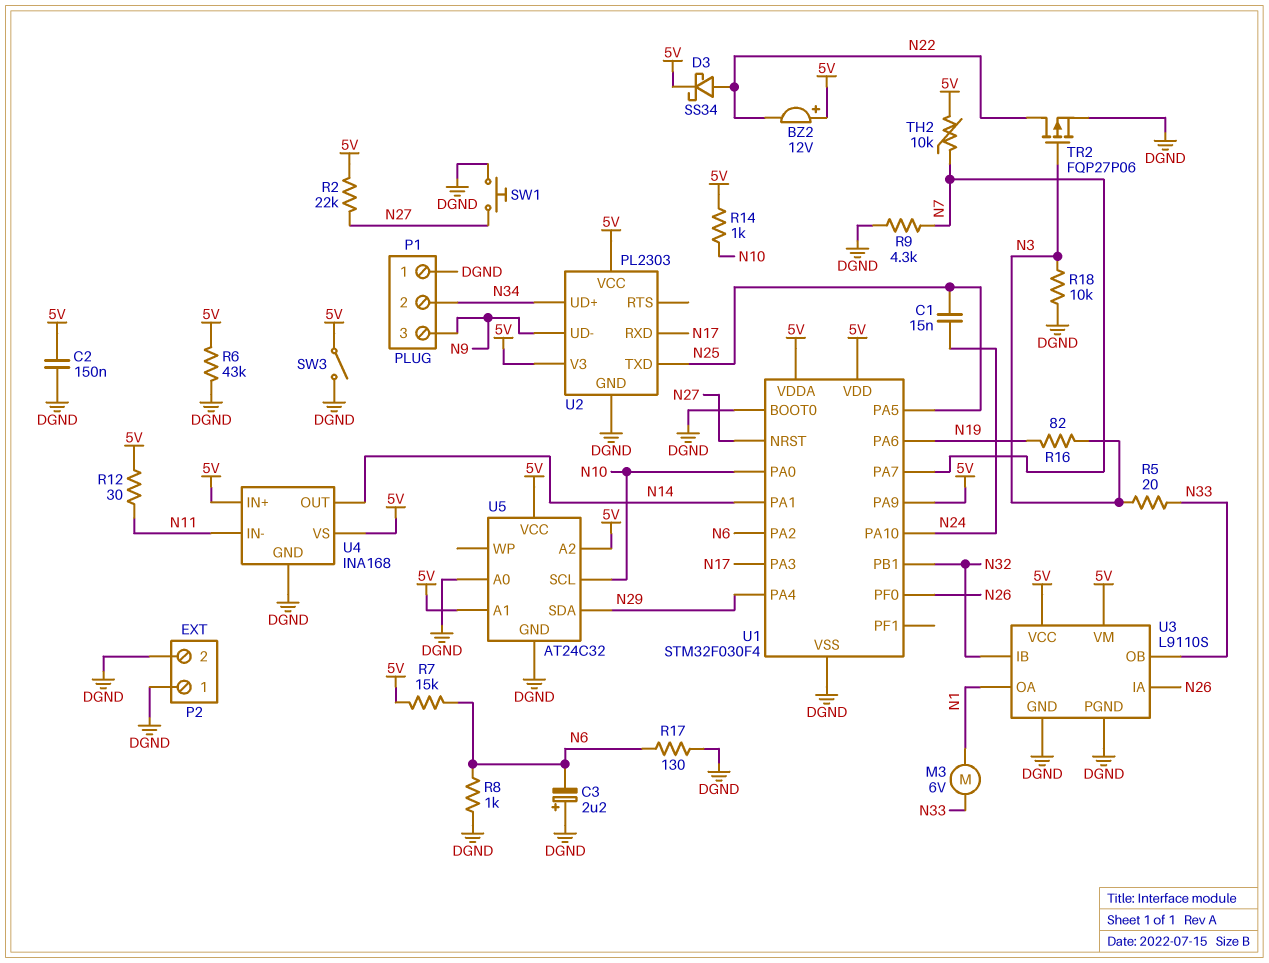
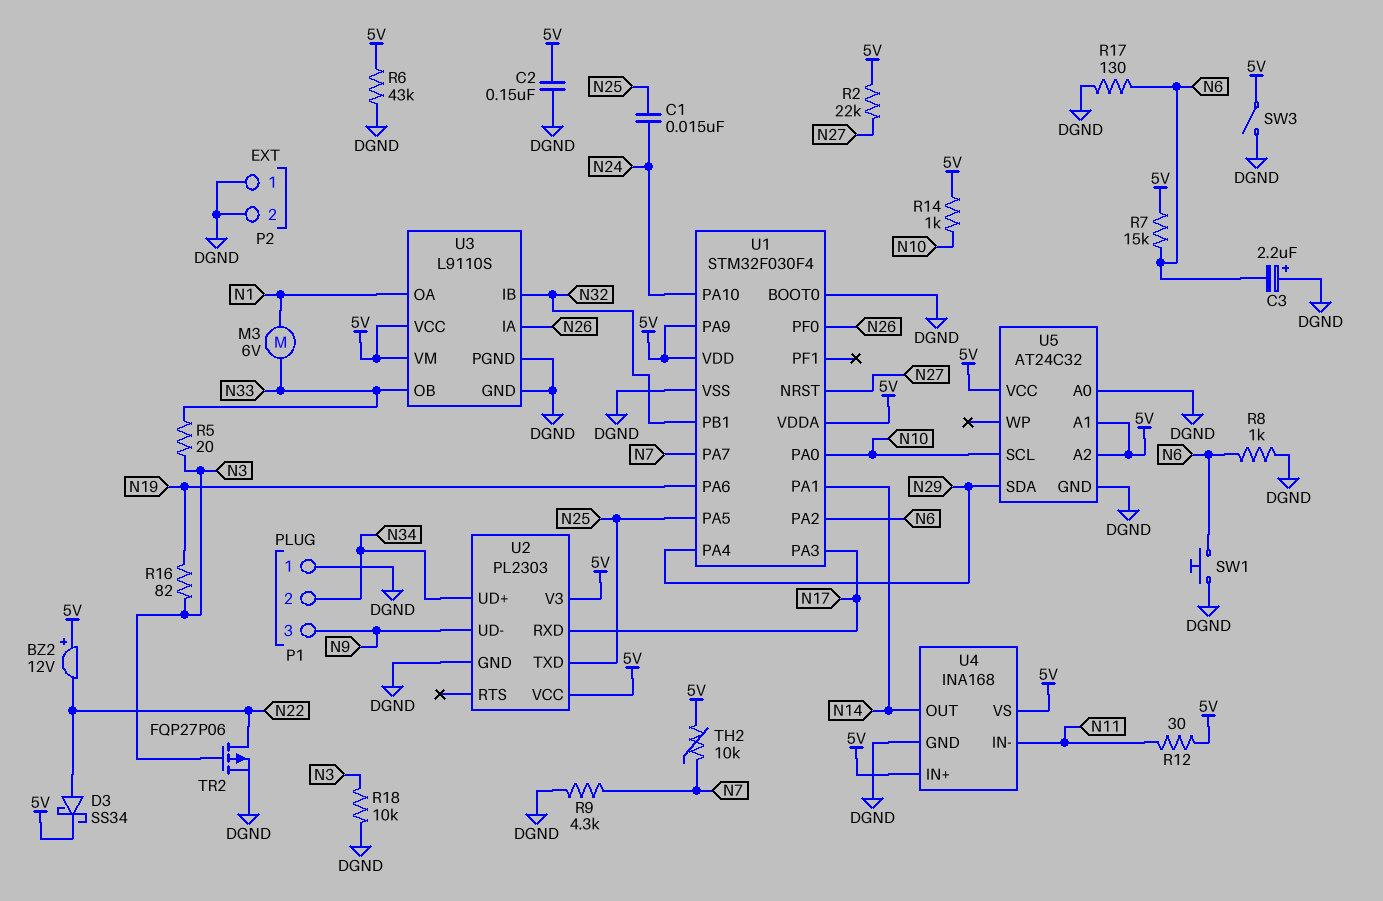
SW1: button (DGND, N27) -> button (DGND, N6)

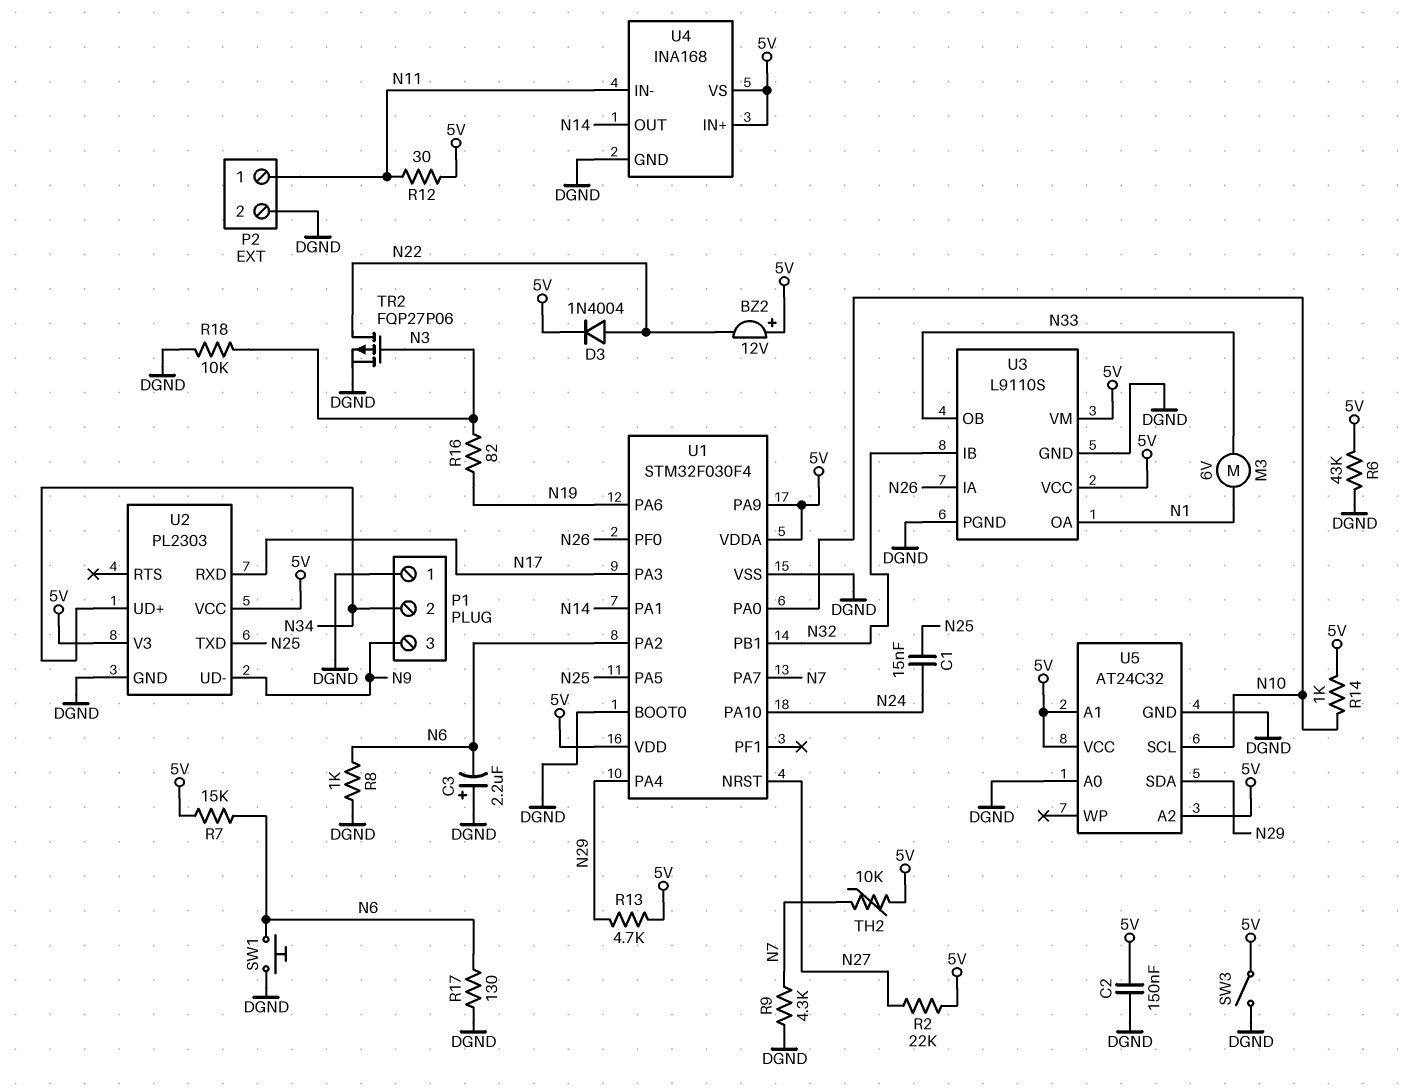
D3: schottky SS34 (A N22, K 5V) -> diode 1N4004 (A N22, K 5V)
P2 pin 1: DGND -> N11
R5: 20 (N3, N33) -> none
R13: none -> 4.7k (5V, N29)

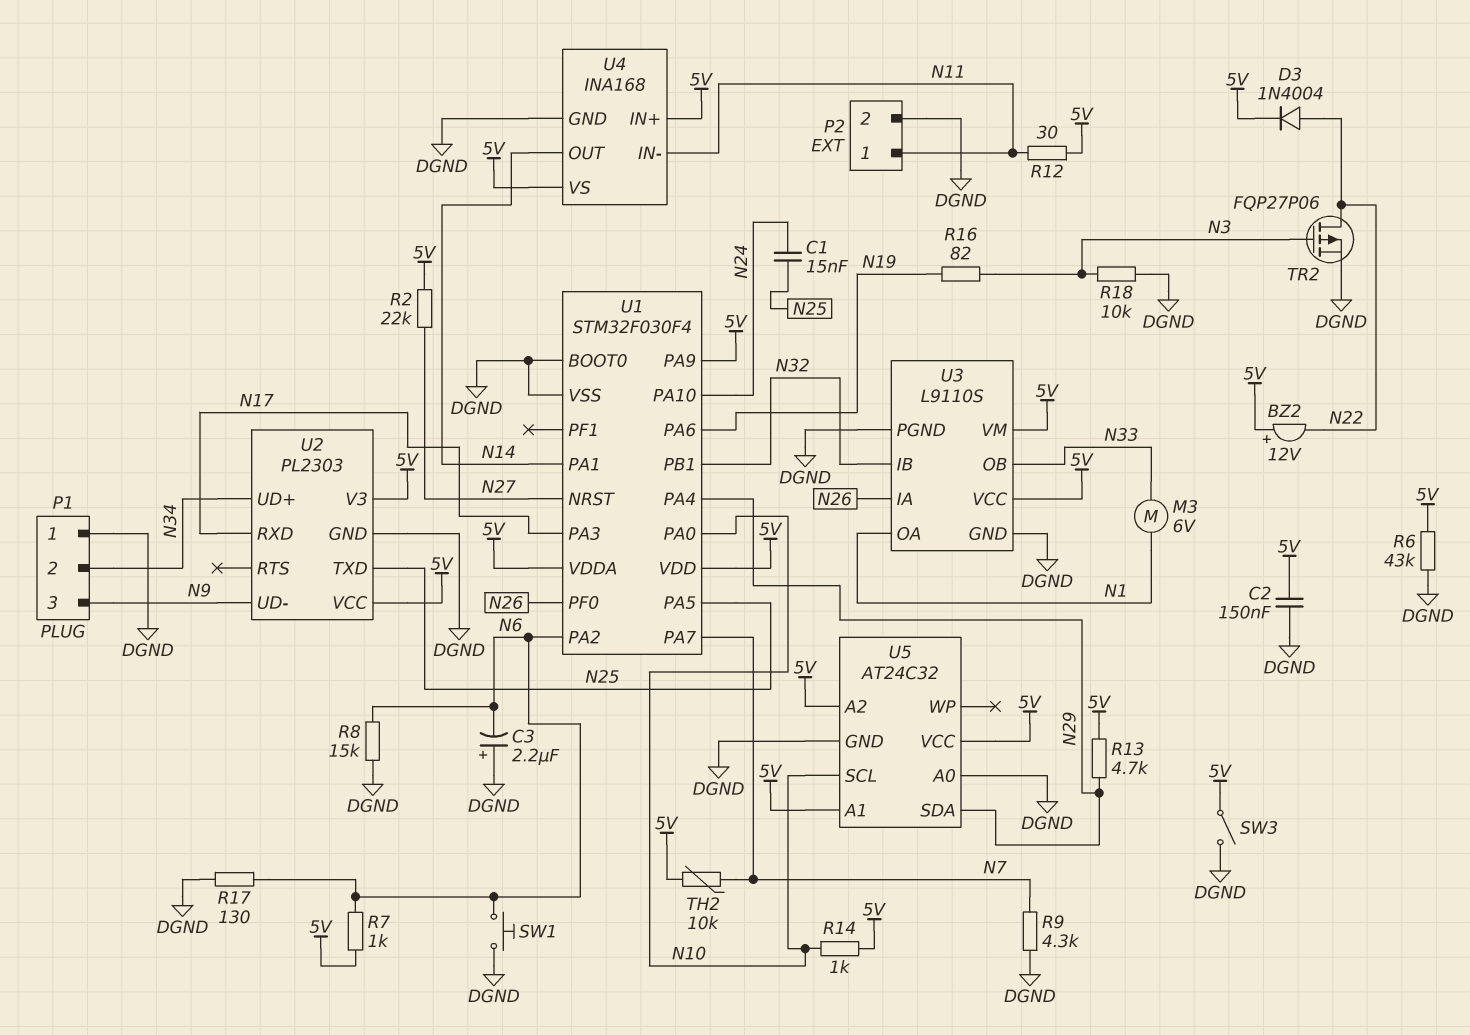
R7: 15k (5V, N6) -> 1k (5V, N6)
R8: 1k (DGND, N6) -> 15k (DGND, N6)

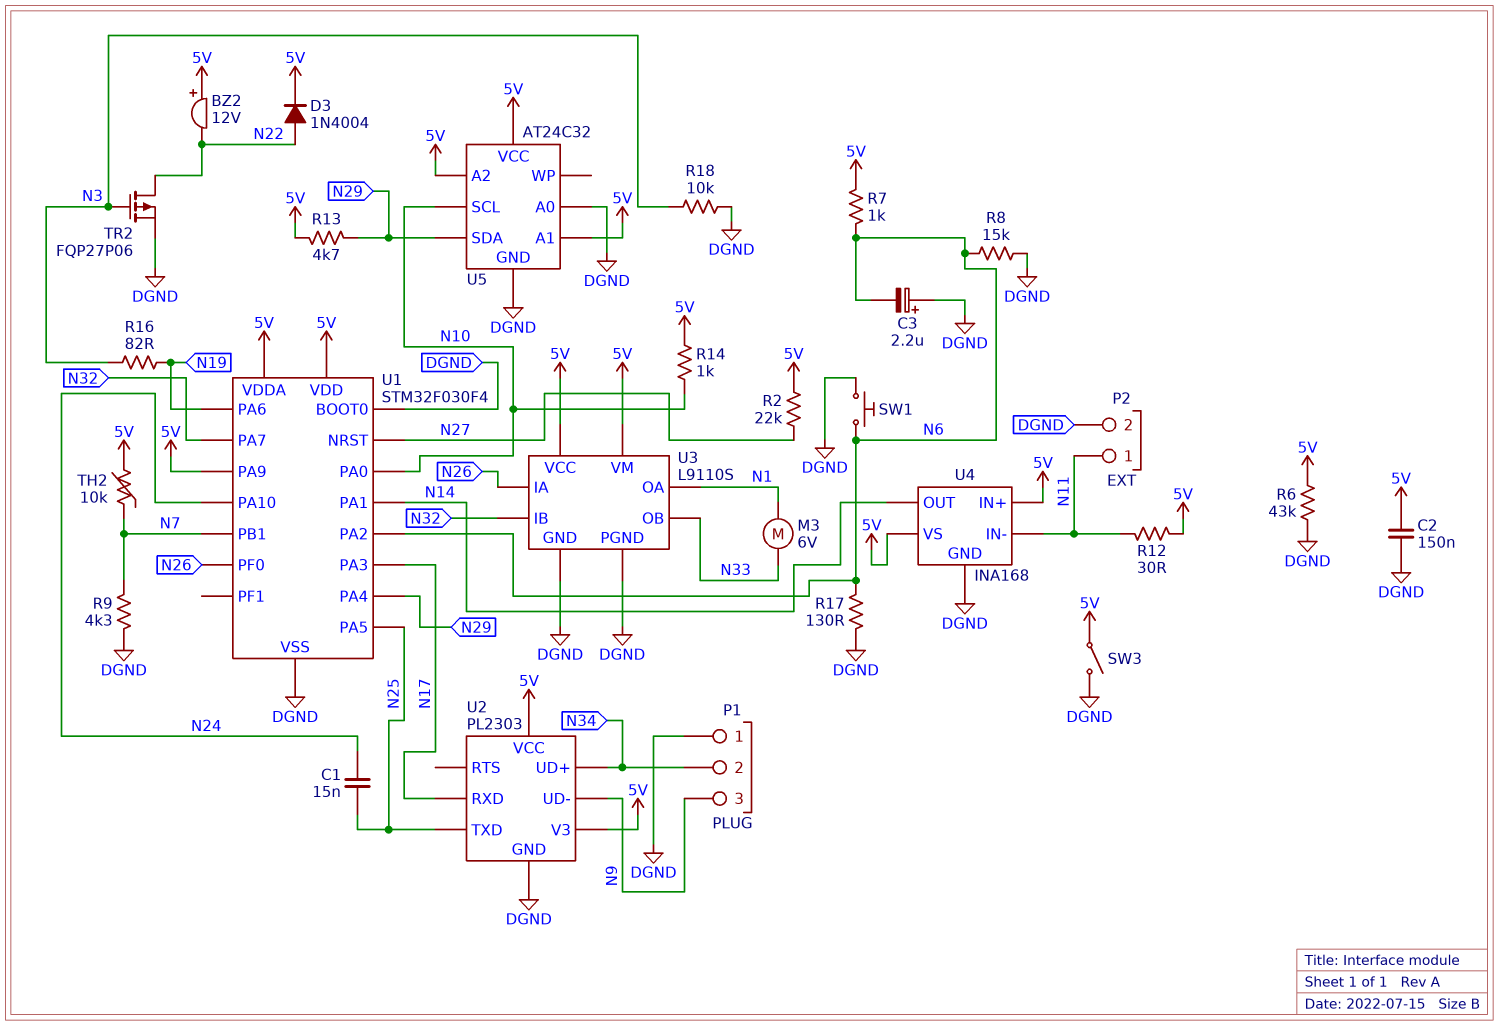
U1 pin PA7: N7 -> N32
U1 pin PB1: N32 -> N7

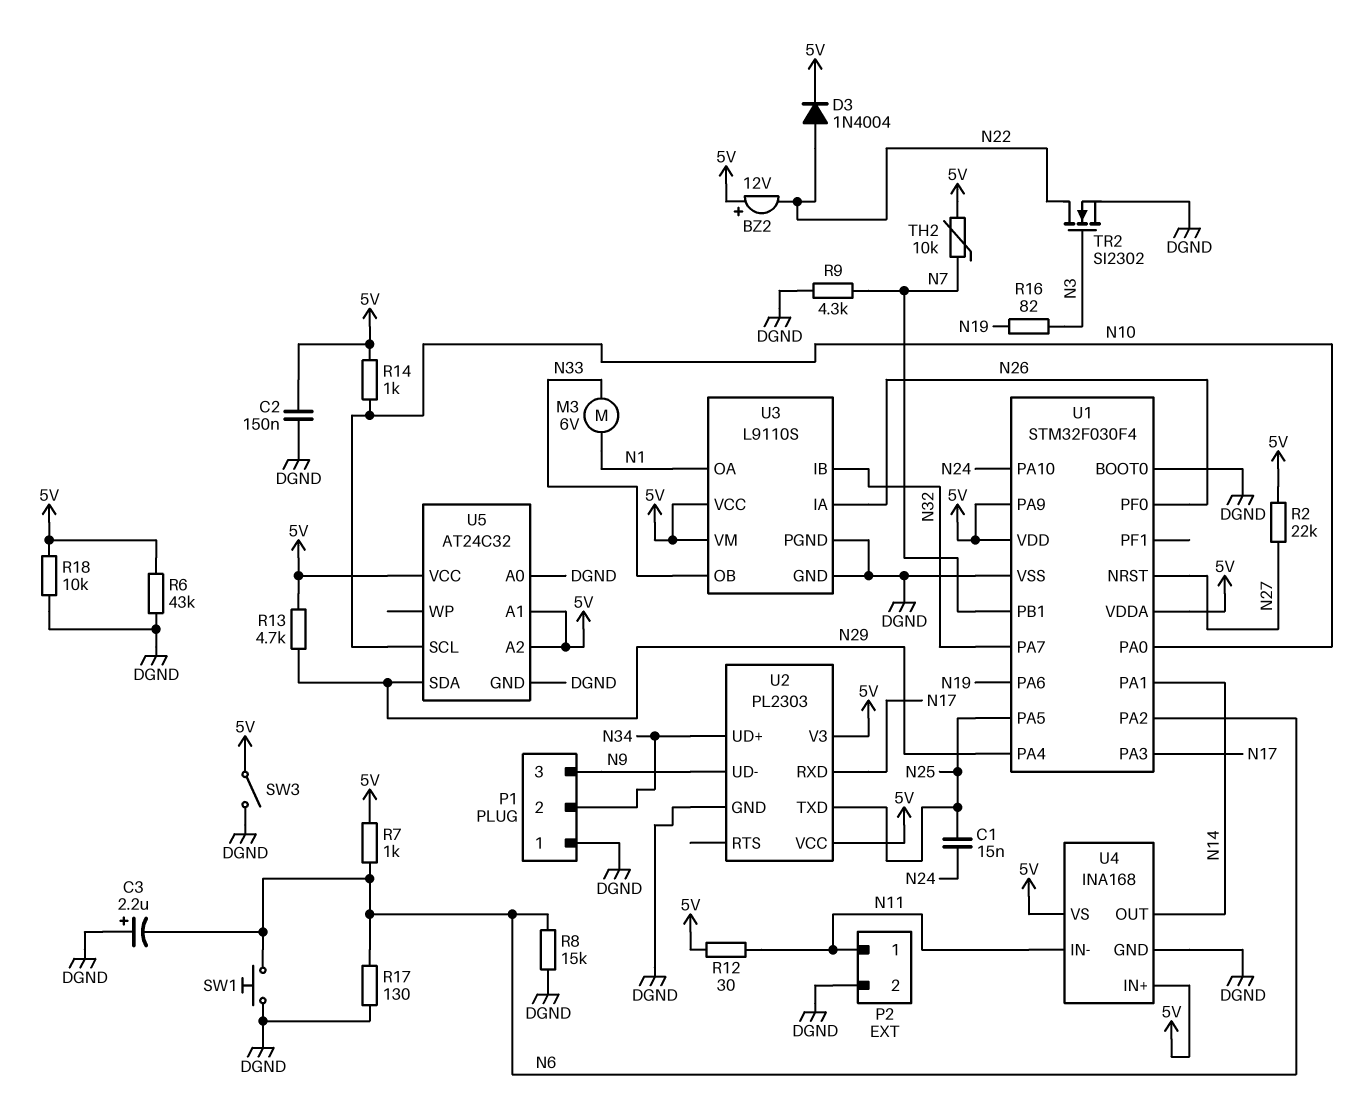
R18: 10k (DGND, N3) -> 10k (5V, DGND)
TR2: PMOS FQP27P06 (G N3, D N22, S DGND) -> NMOS SI2302 (G N3, D N22, S DGND)

